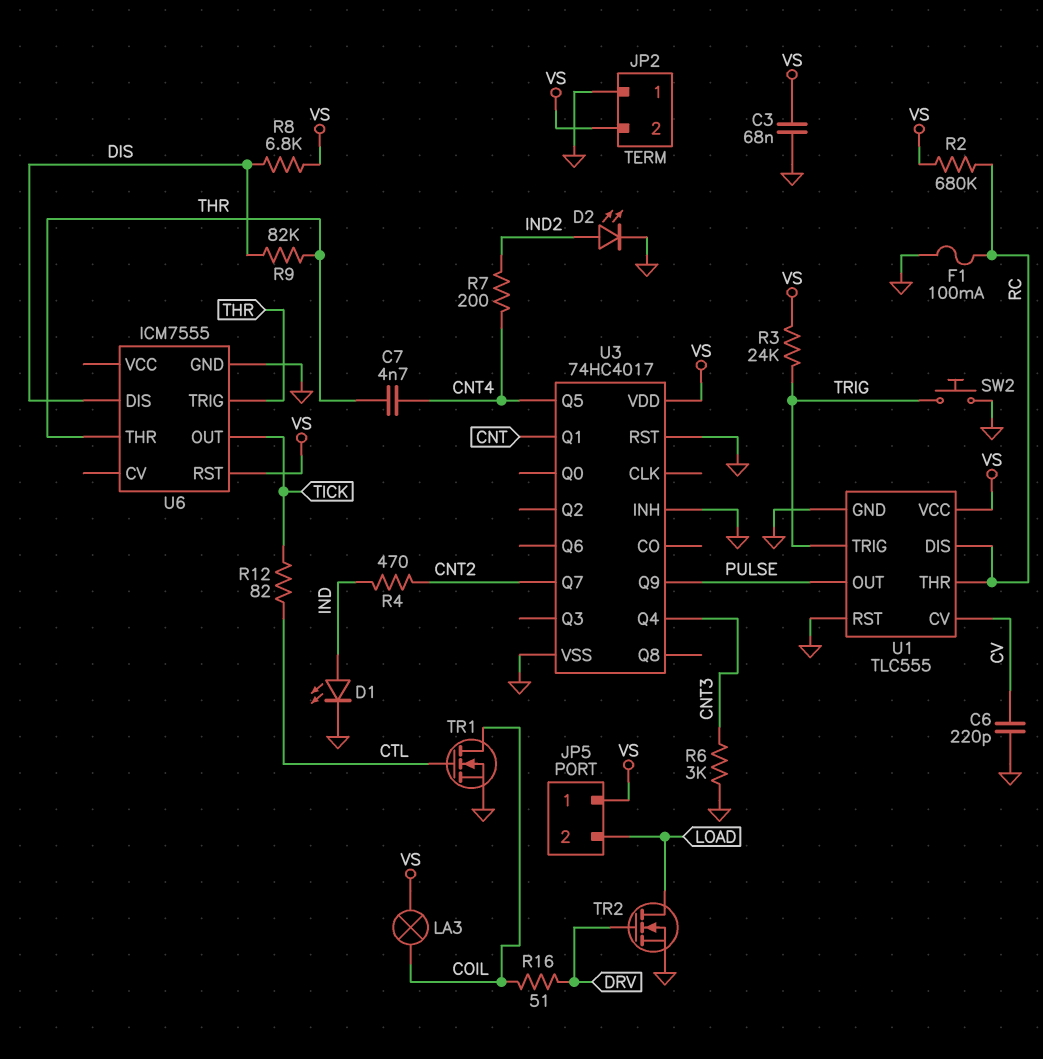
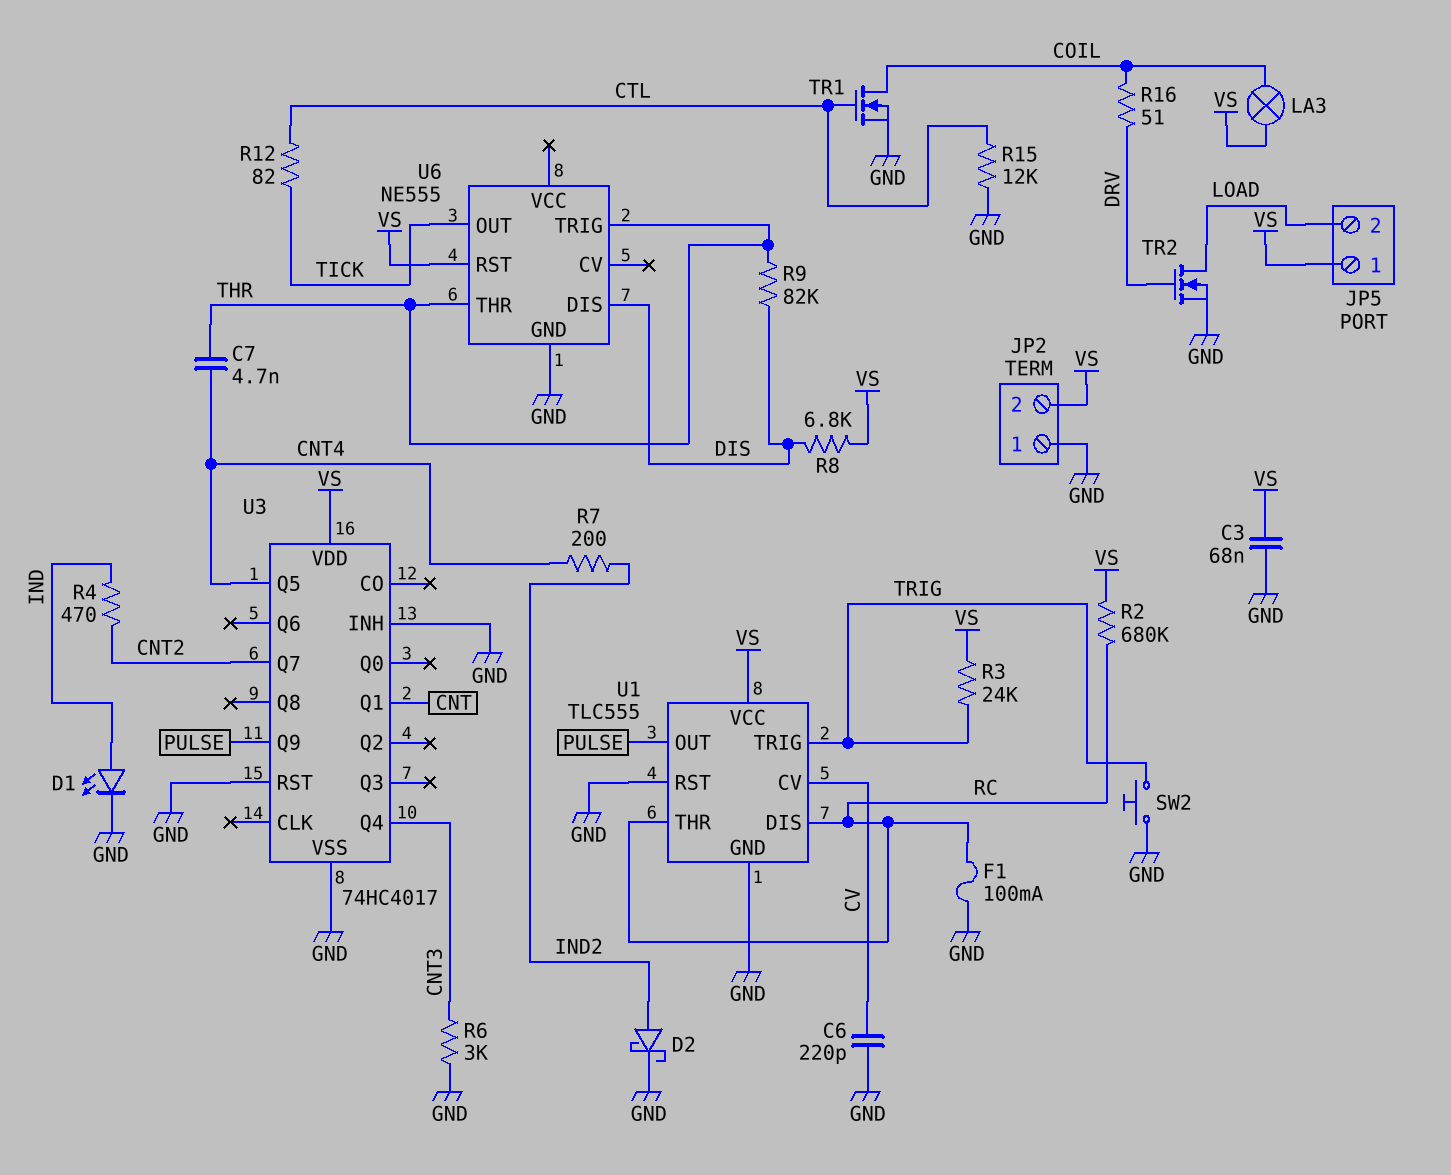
D2: LED (A IND2, K GND) -> schottky (A IND2, K GND)
R15: none -> 12k (CTL, GND)
U6: ICM7555 -> NE555

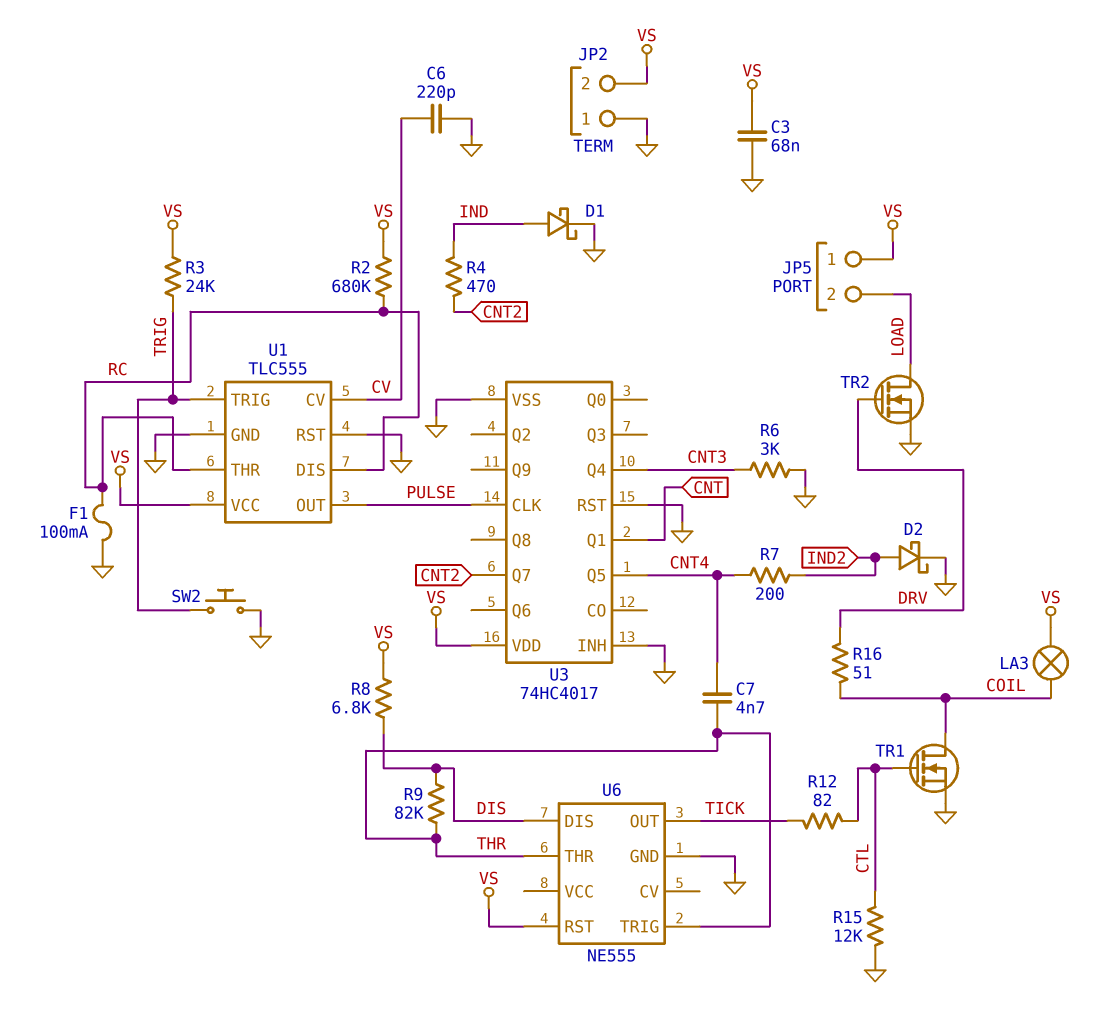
D1: LED (A IND, K GND) -> schottky (A IND, K GND)
U3 pin CLK: none -> PULSE
U3 pin Q9: PULSE -> none

